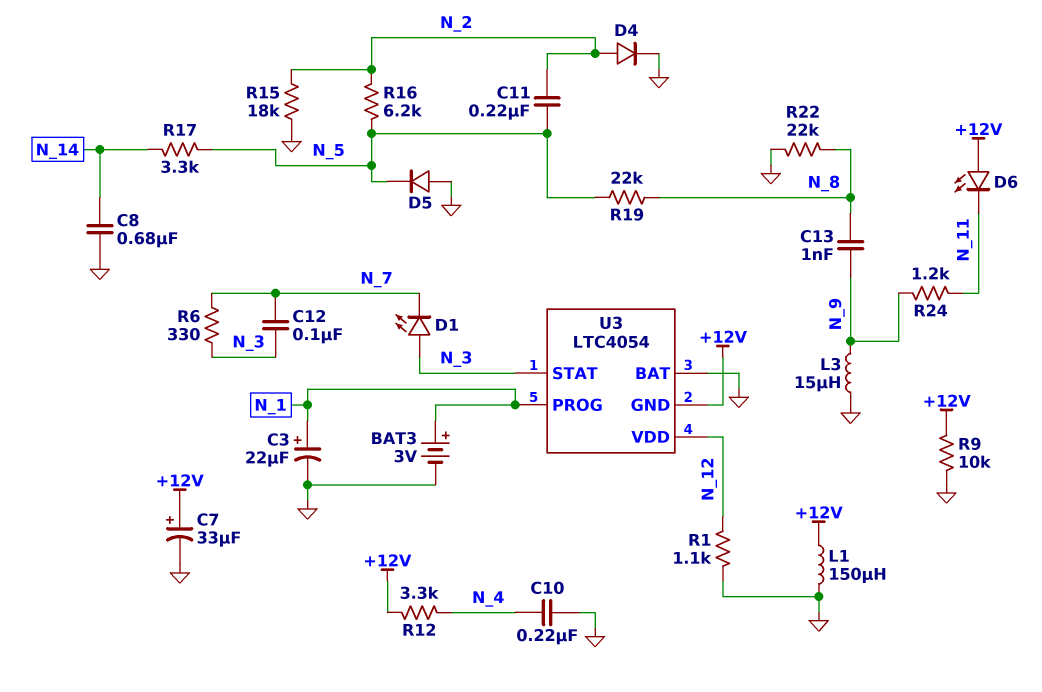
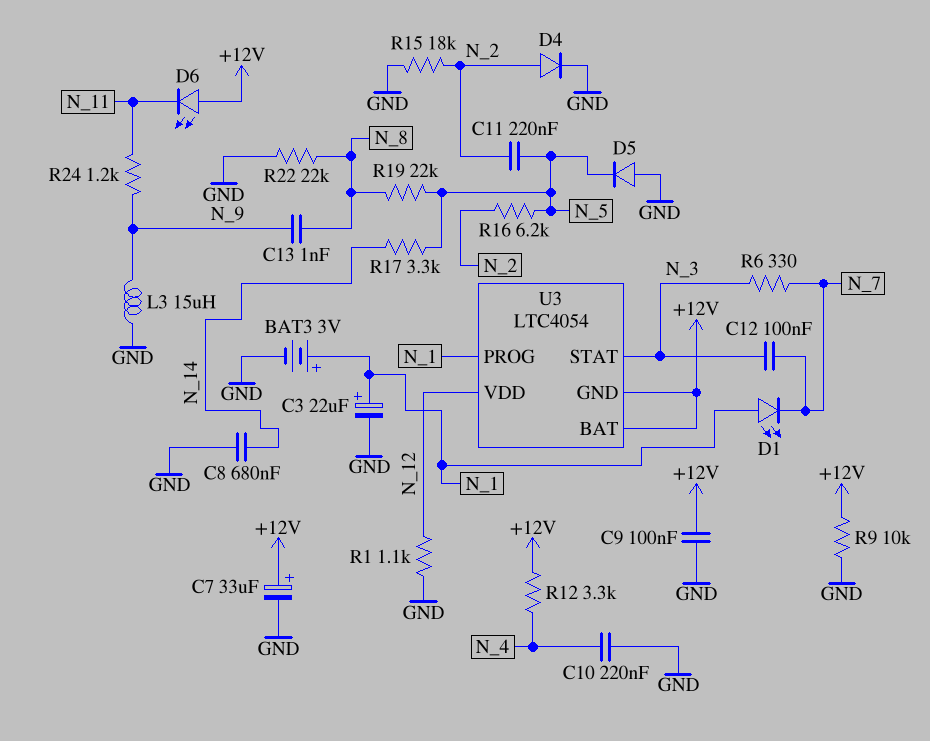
C9: none -> 100nF (+12V, GND)
D1: LED (A N_3, K N_7) -> LED (A N_1, K N_7)
L1: 150uH (+12V, GND) -> none
U3 pin BAT: GND -> +12V

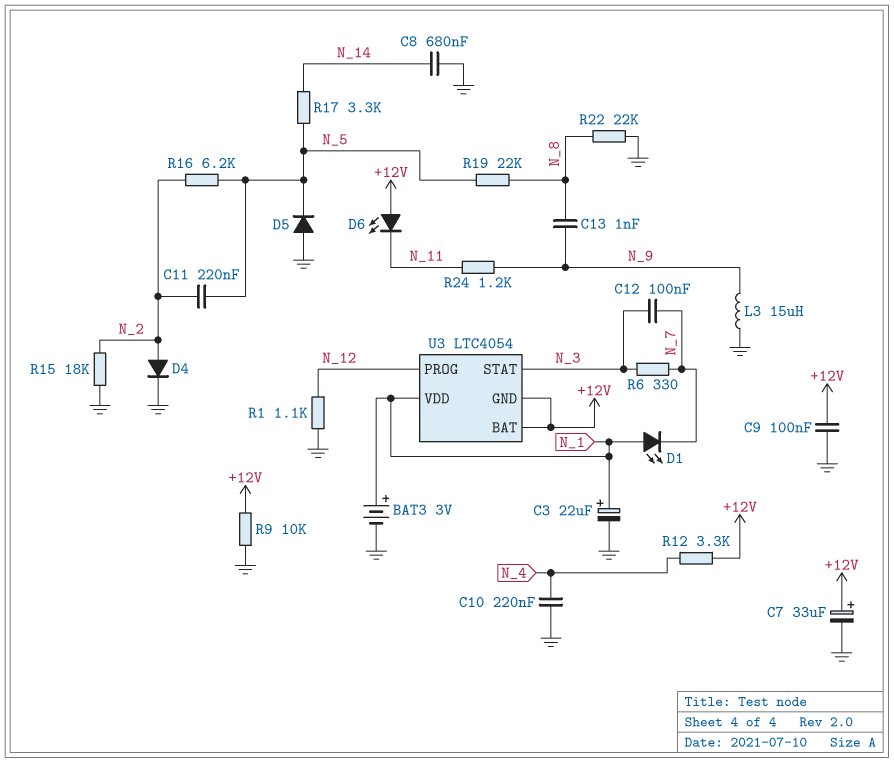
U3 pin PROG: N_1 -> N_12
U3 pin VDD: N_12 -> N_1

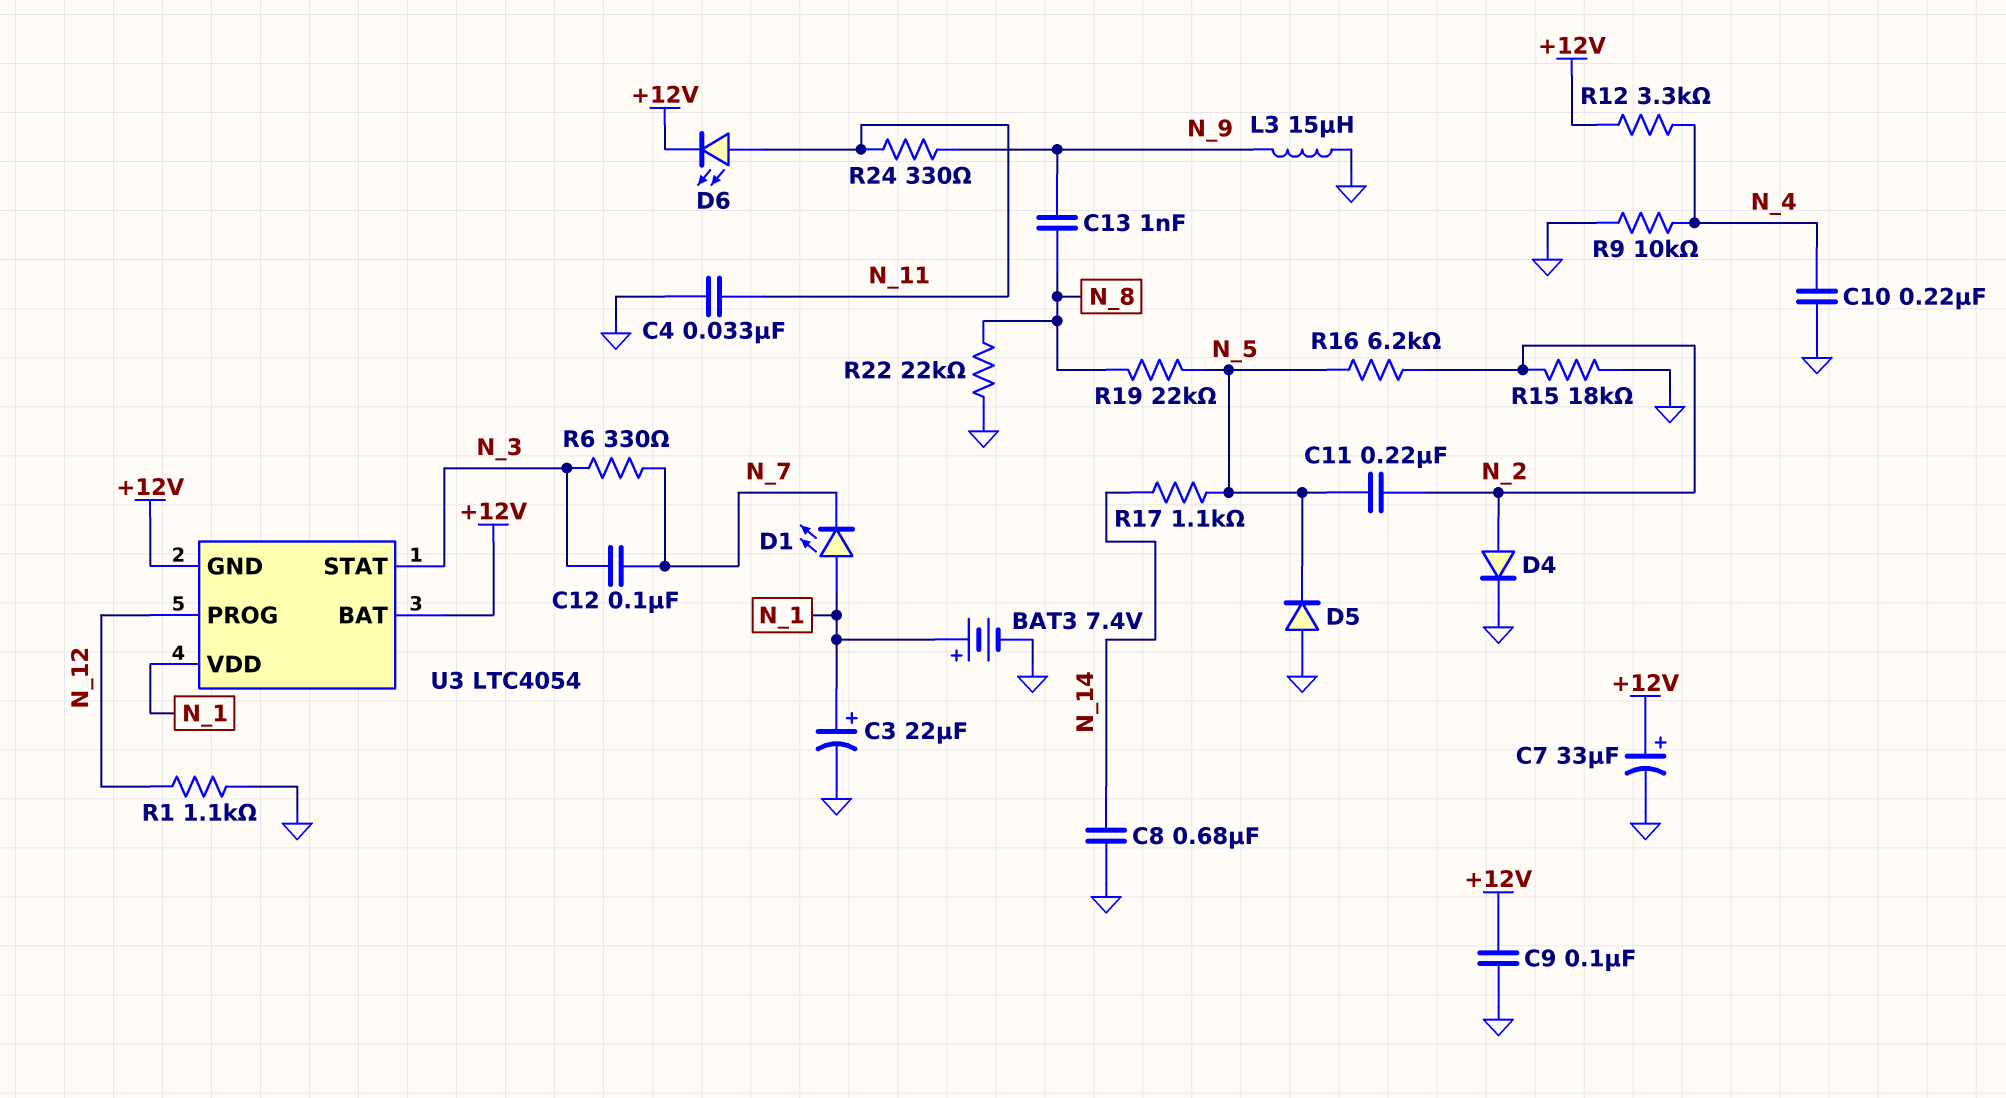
BAT3: 3V (plus N_1, minus GND) -> 7.4V (plus N_1, minus GND)
C4: none -> 33nF (GND, N_11)
D6: LED (A +12V, K N_11) -> LED (A N_11, K +12V)
R9: 10k (+12V, GND) -> 10k (GND, N_4)
R17: 3.3k (N_5, N_14) -> 1.1k (N_5, N_14)
R24: 1.2k (N_9, N_11) -> 330 (N_9, N_11)

